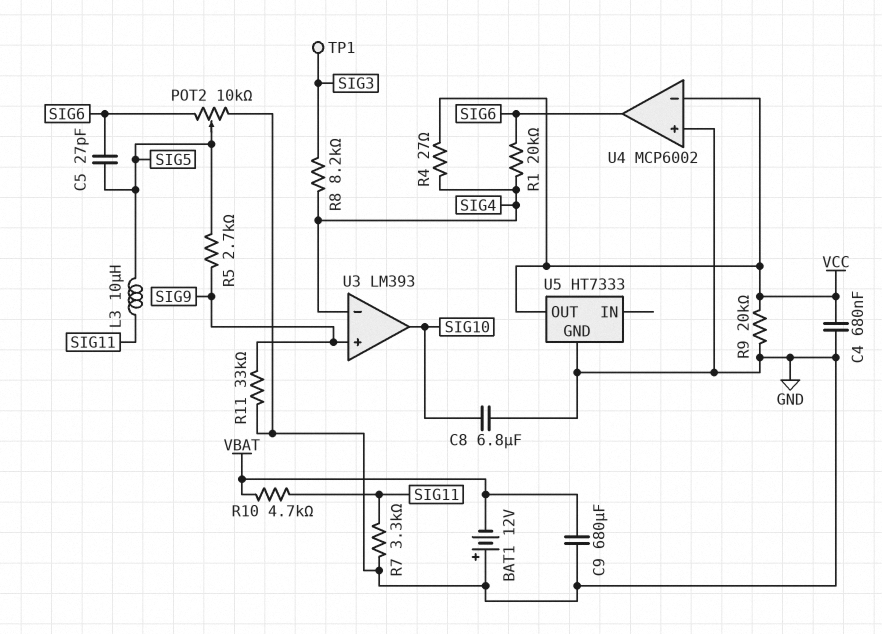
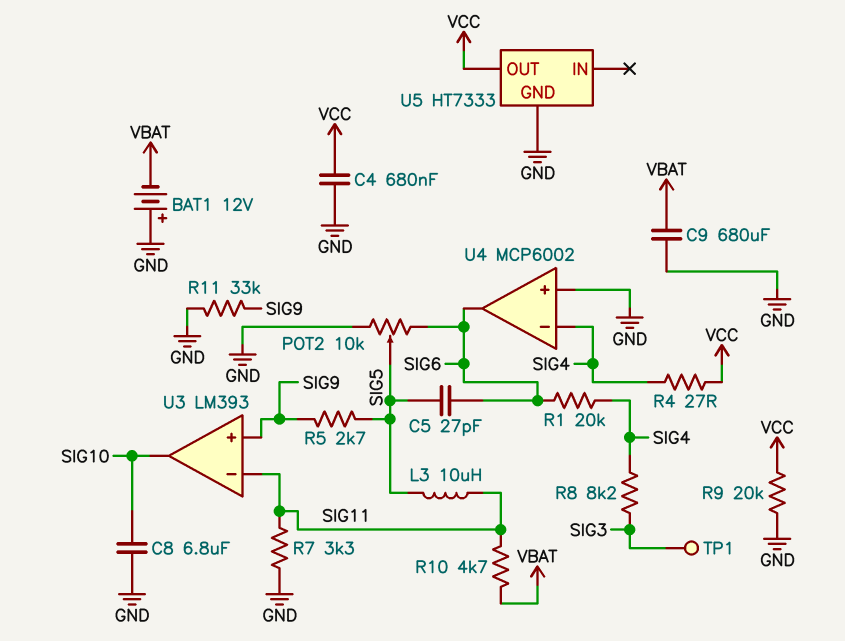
U3 pin in-: SIG4 -> SIG11
U4 pin in-: VCC -> SIG4

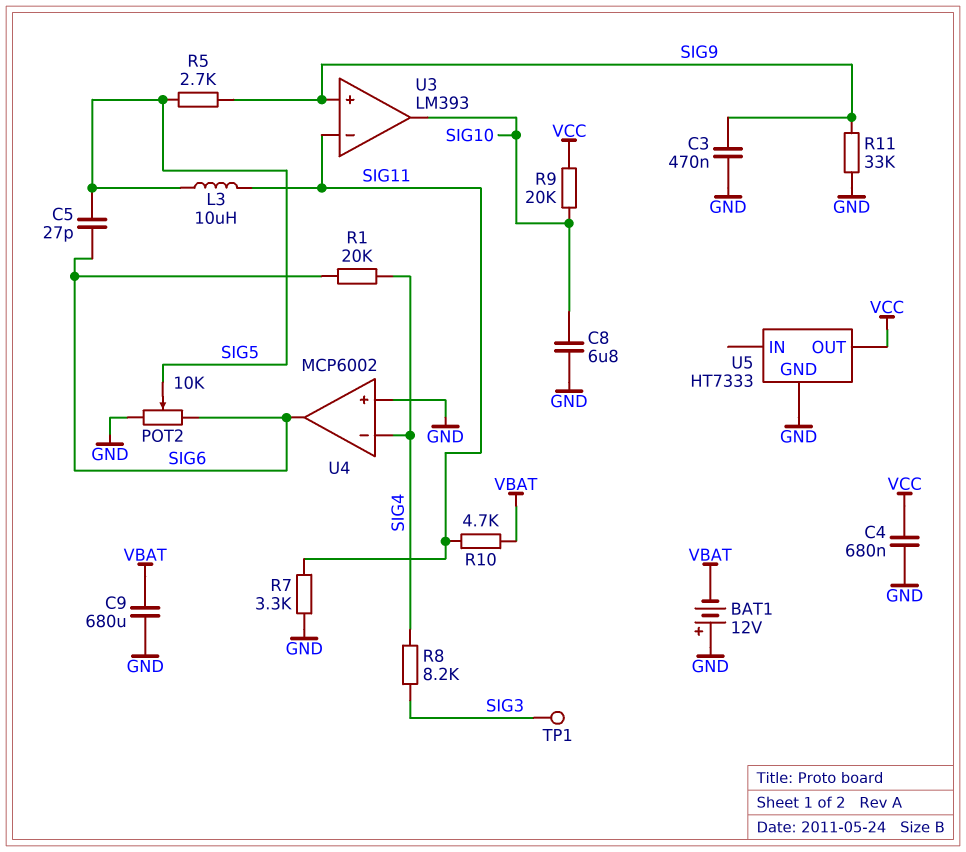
C3: none -> 470nF (GND, SIG9)
R4: 27 (SIG4, VCC) -> none
R9: 20k (GND, VCC) -> 20k (SIG10, VCC)

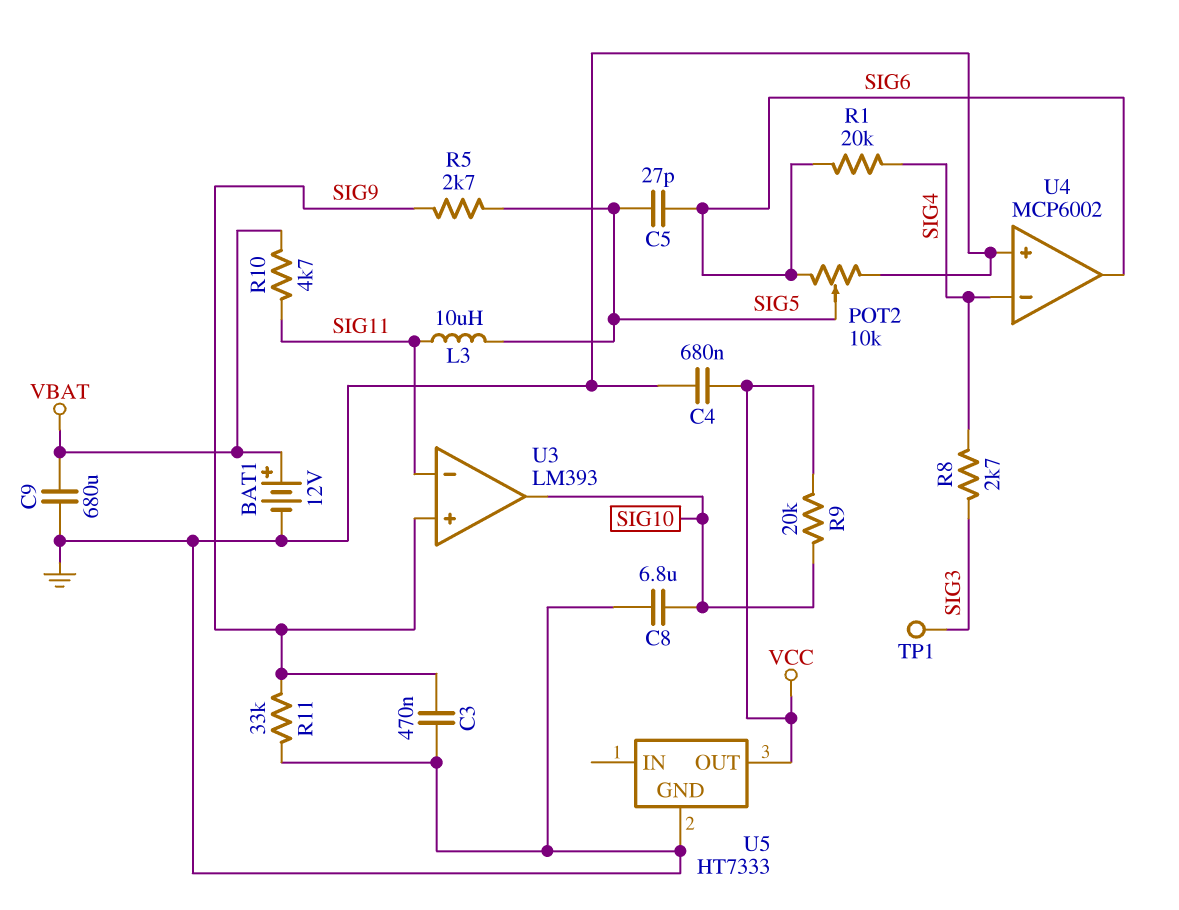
BAT1: 12V (plus GND, minus VBAT) -> 12V (plus VBAT, minus GND)
R7: 3.3k (GND, SIG11) -> none
R8: 8.2k (SIG3, SIG4) -> 2.7k (SIG3, SIG4)

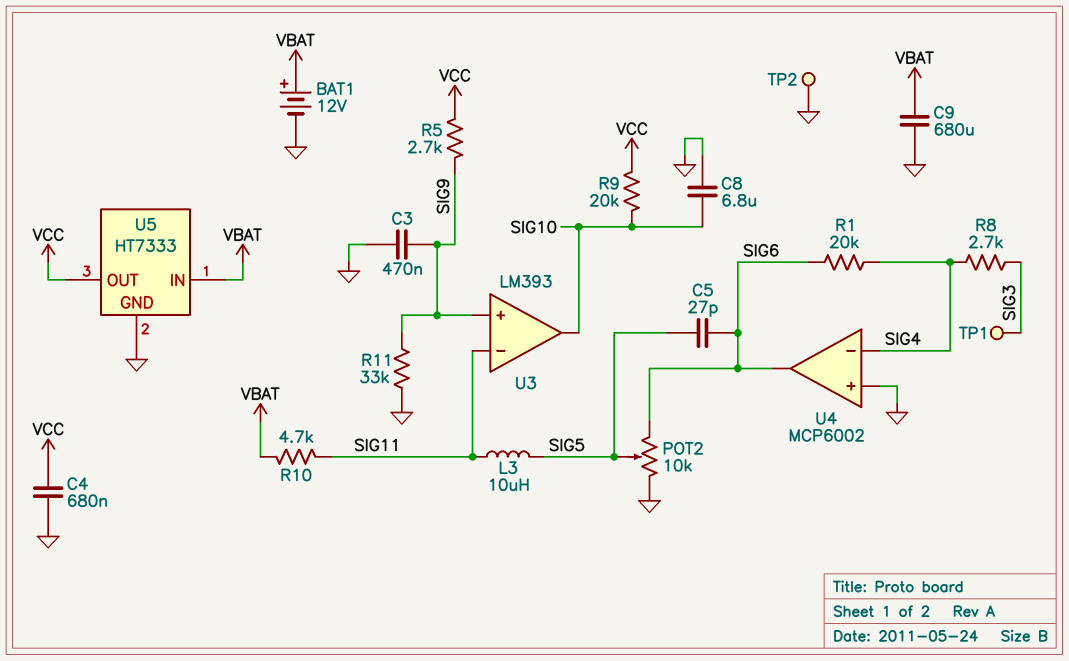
R5: 2.7k (SIG5, SIG9) -> 2.7k (SIG9, VCC)
TP2: none -> test point (GND)
U5 pin IN: none -> VBAT

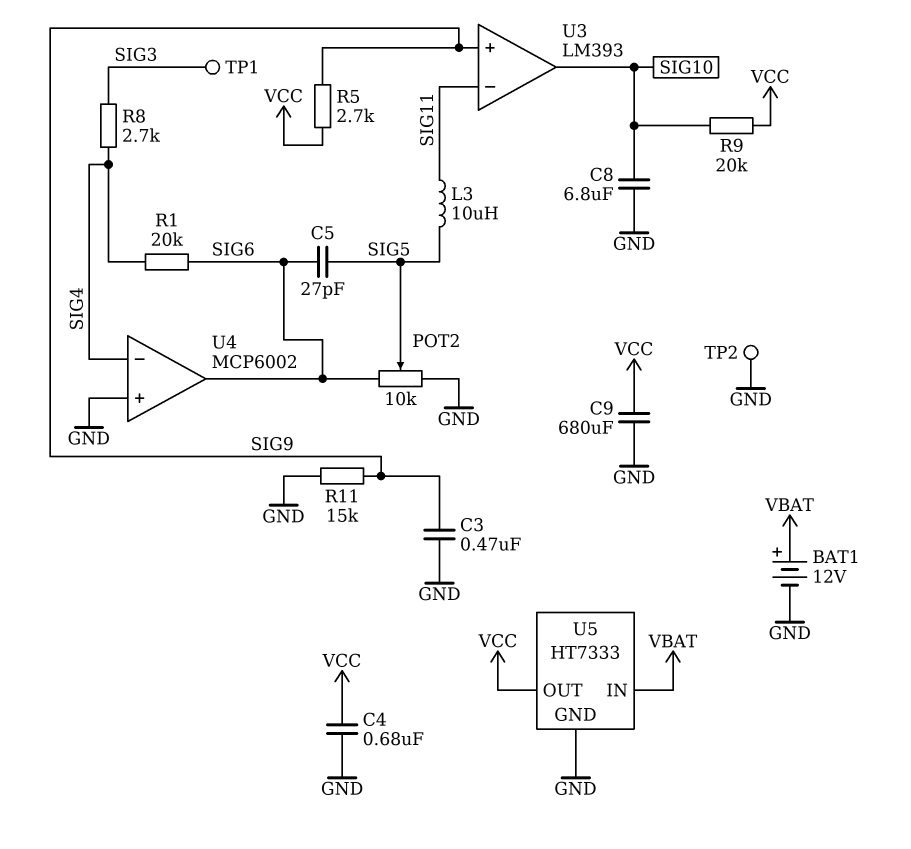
C9: 680uF (GND, VBAT) -> 680uF (GND, VCC)
R10: 4.7k (SIG11, VBAT) -> none
R11: 33k (GND, SIG9) -> 15k (GND, SIG9)

